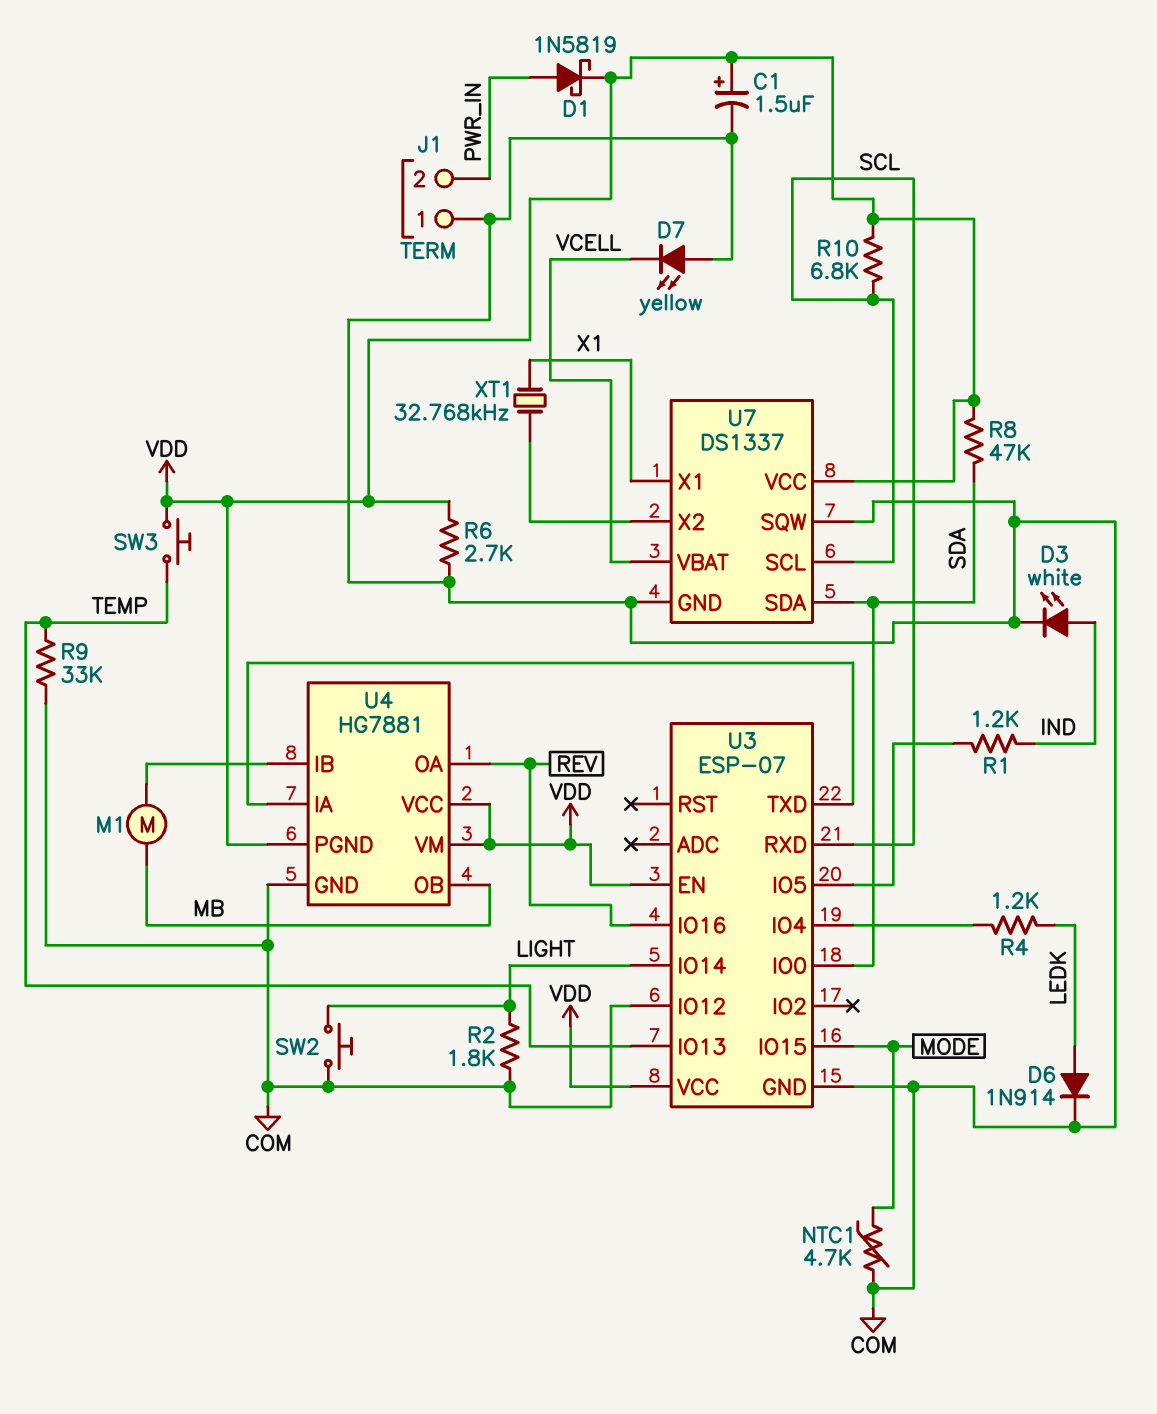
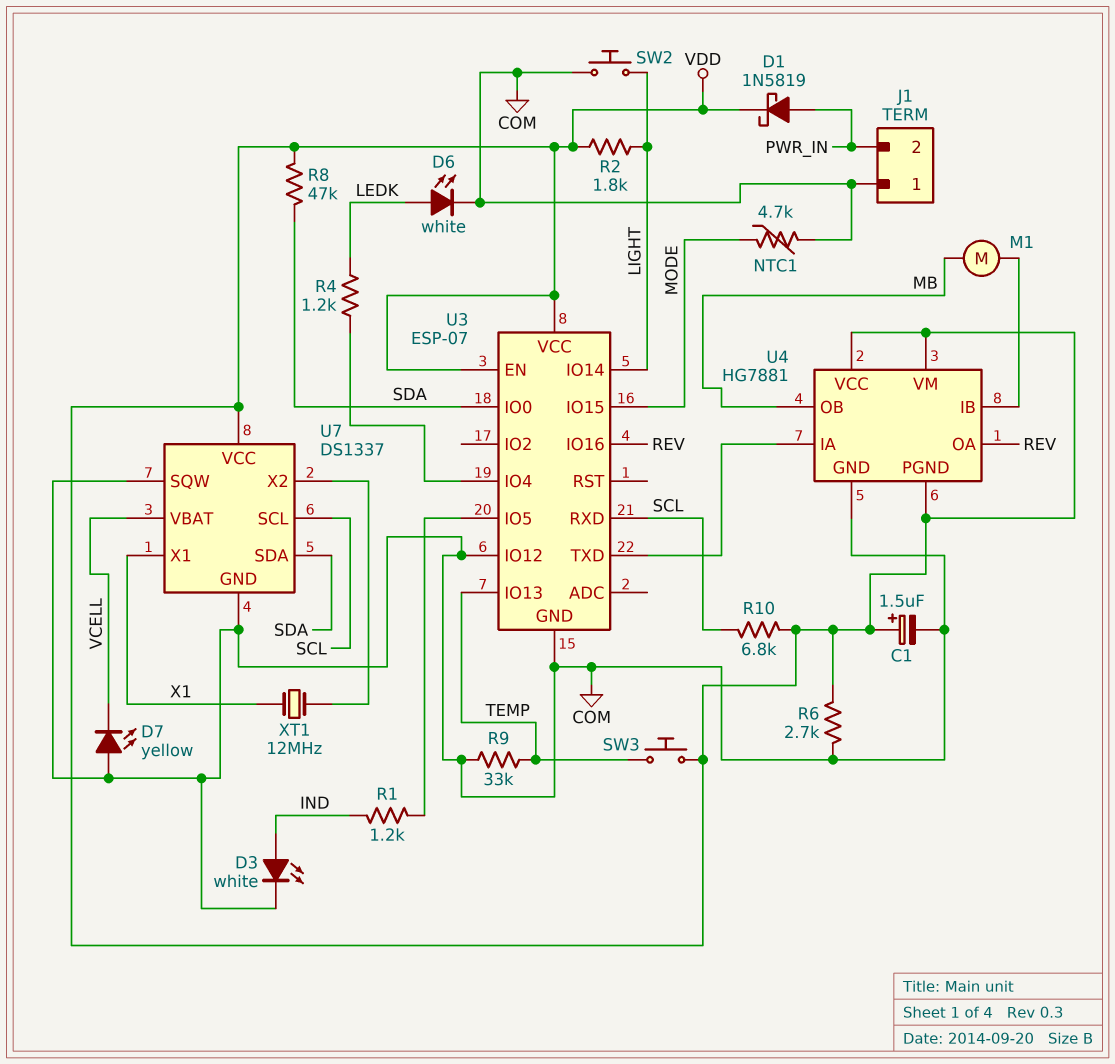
D6: diode 1N914 (A LEDK, K COM) -> LED white (A LEDK, K COM)
R2: 1.8k (COM, LIGHT) -> 1.8k (LIGHT, VDD)
XT1: 32.768kHz (U7/X2, X1) -> 12MHz (U7/X2, X1)

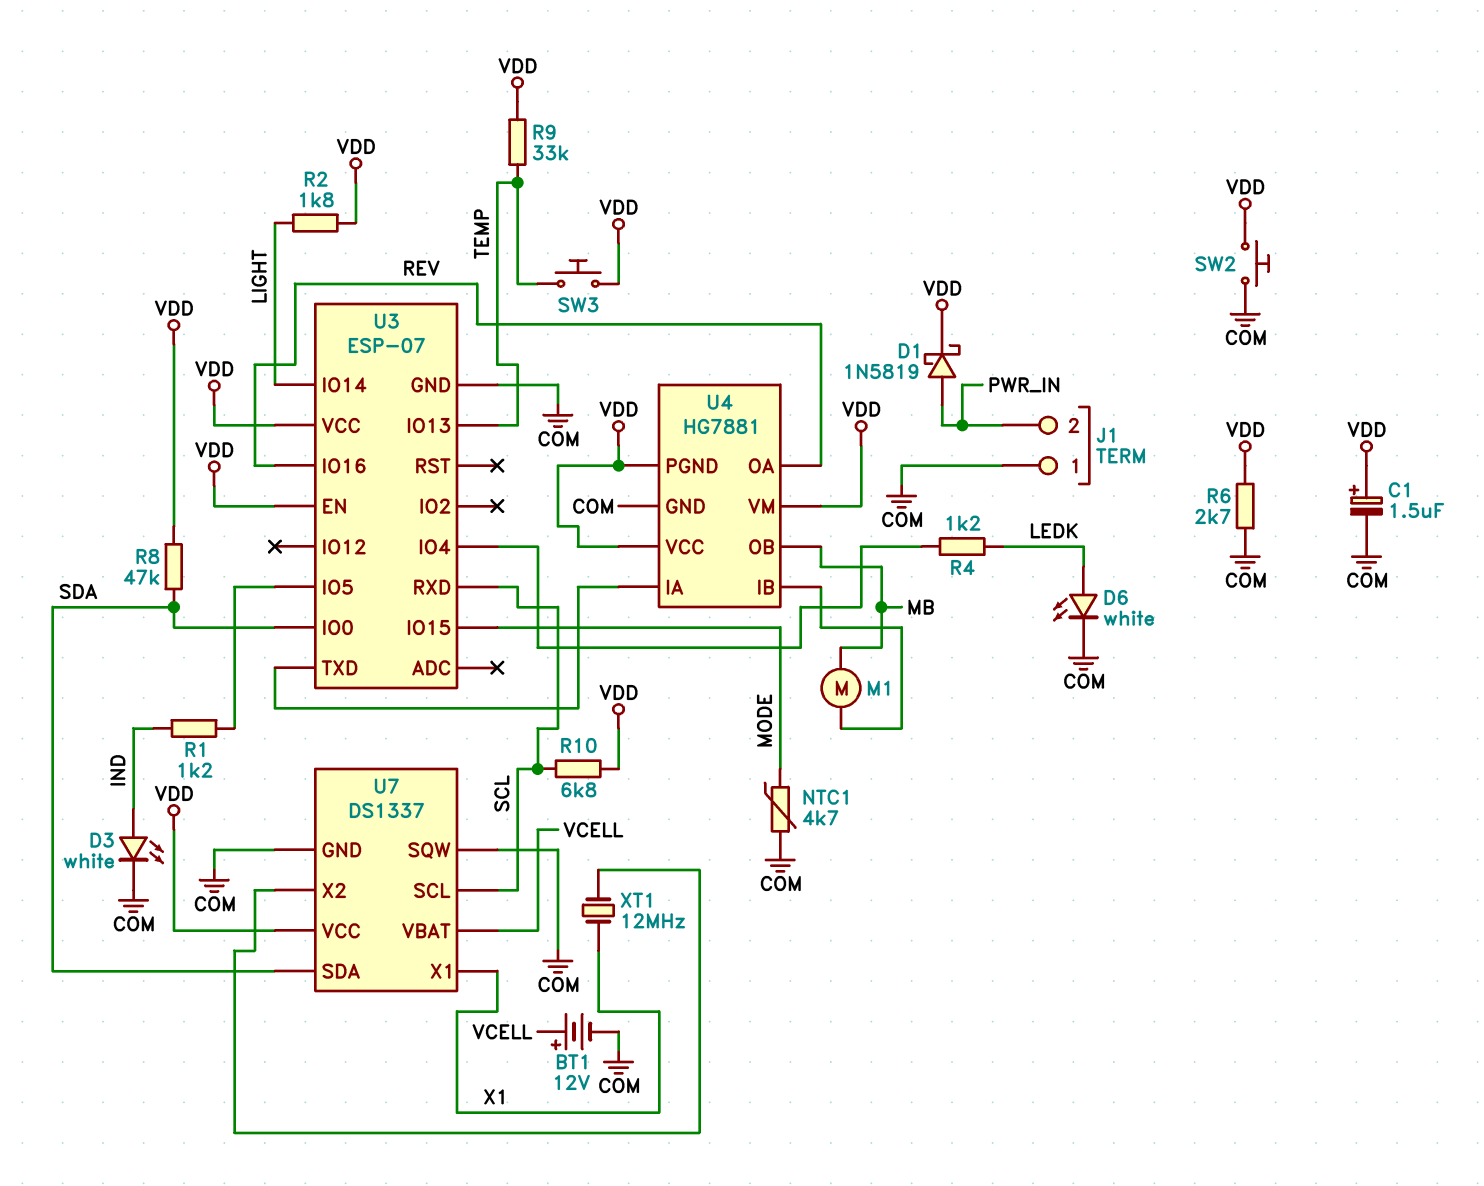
BT1: none -> 12V (plus VCELL, minus COM)
D7: LED yellow (A COM, K VCELL) -> none
R9: 33k (COM, TEMP) -> 33k (TEMP, VDD)
SW2: button (COM, LIGHT) -> button (COM, VDD)
U3 pin IO12: COM -> none

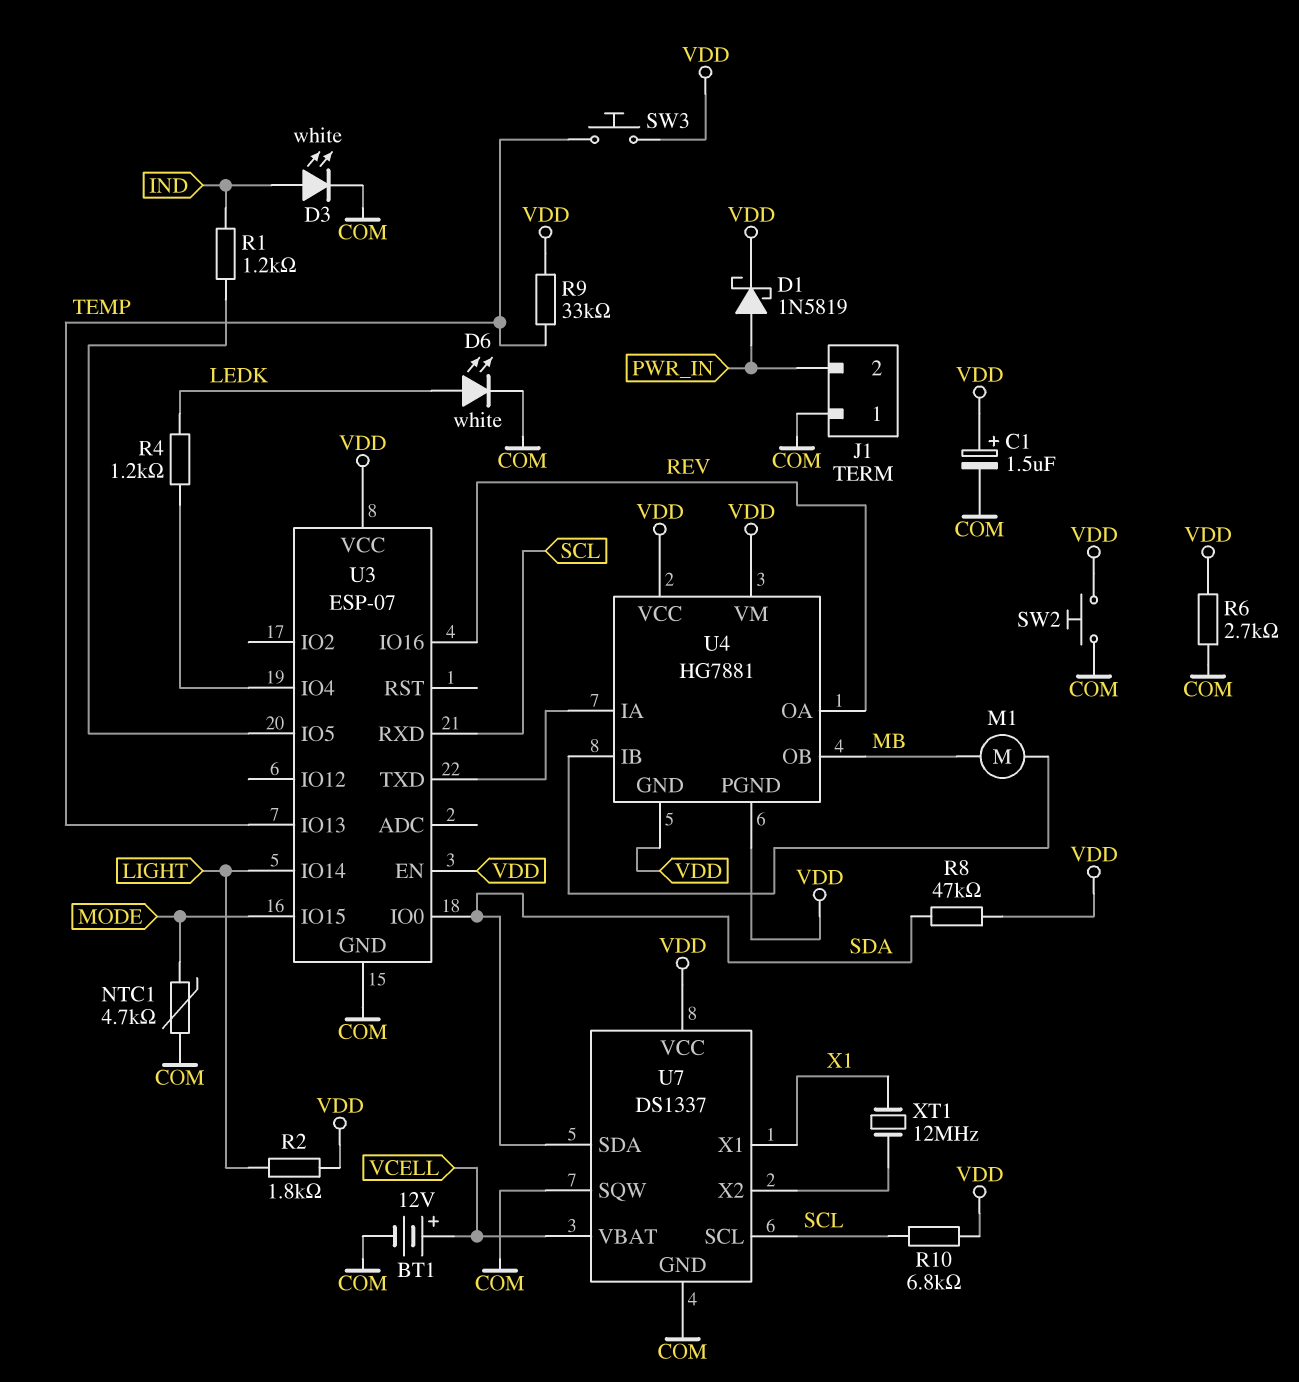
U4 pin GND: COM -> VDD

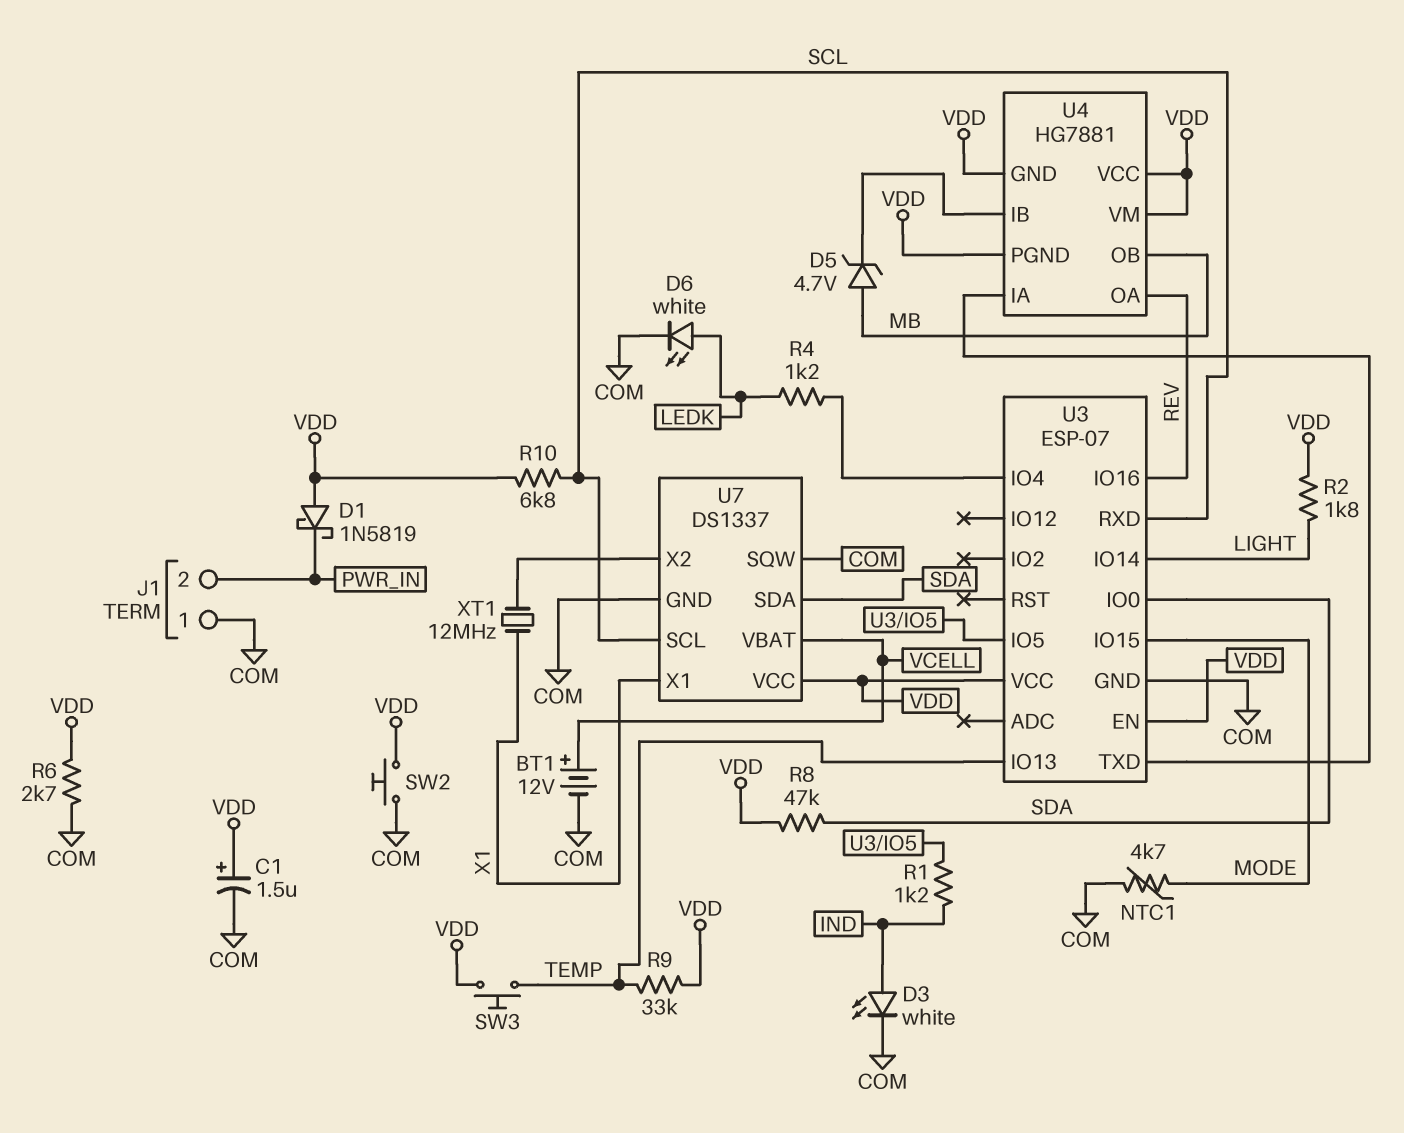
D1: schottky 1N5819 (A PWR_IN, K VDD) -> schottky 1N5819 (A VDD, K PWR_IN)
D5: none -> zener 4.7V (A MB, K U4/IB)
M1: motor (MB, U4/IB) -> none

